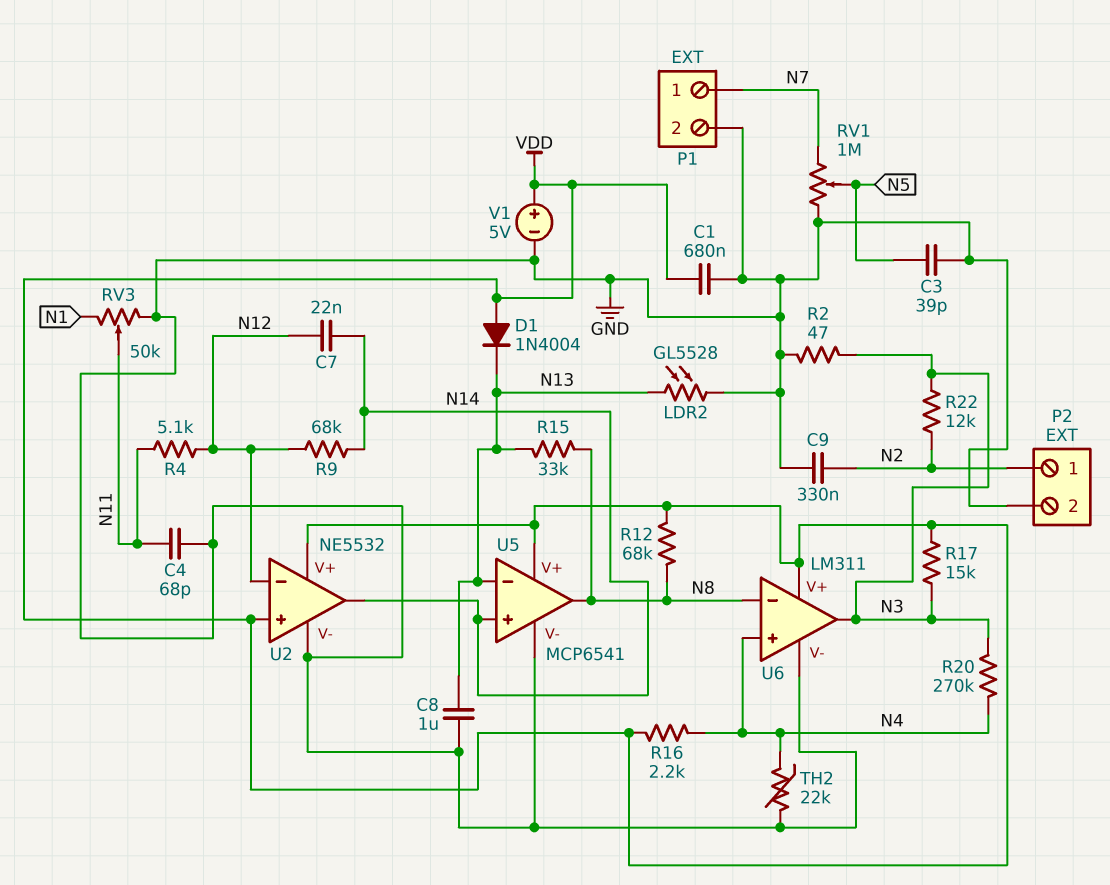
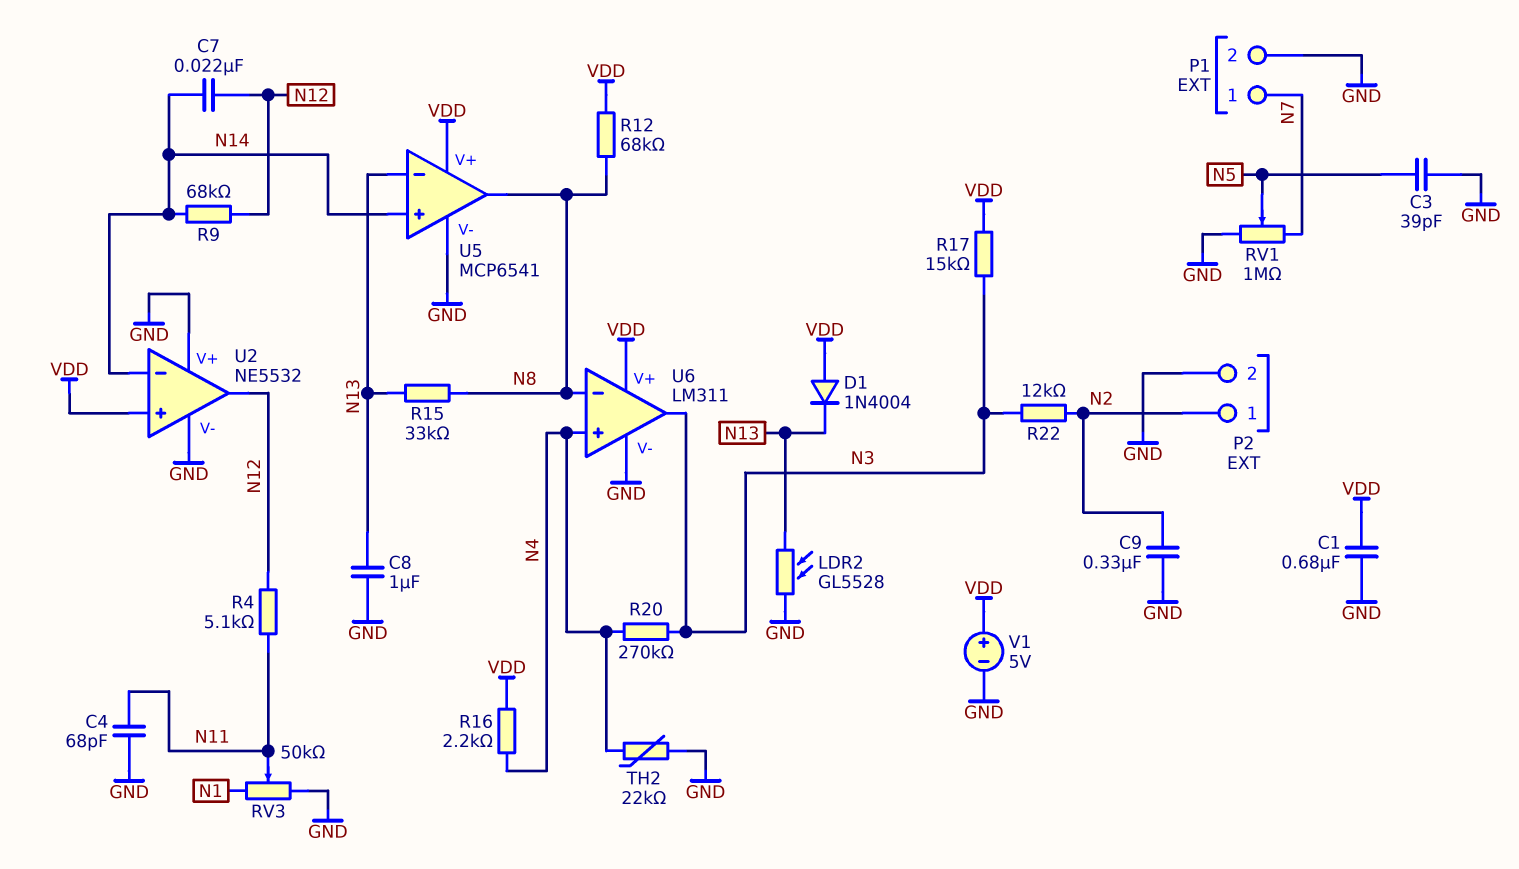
R2: 47 (GND, N3) -> none
U2 pin V+: VDD -> GND
U2 pin in-: N12 -> N14
U2 pin out: N14 -> N12

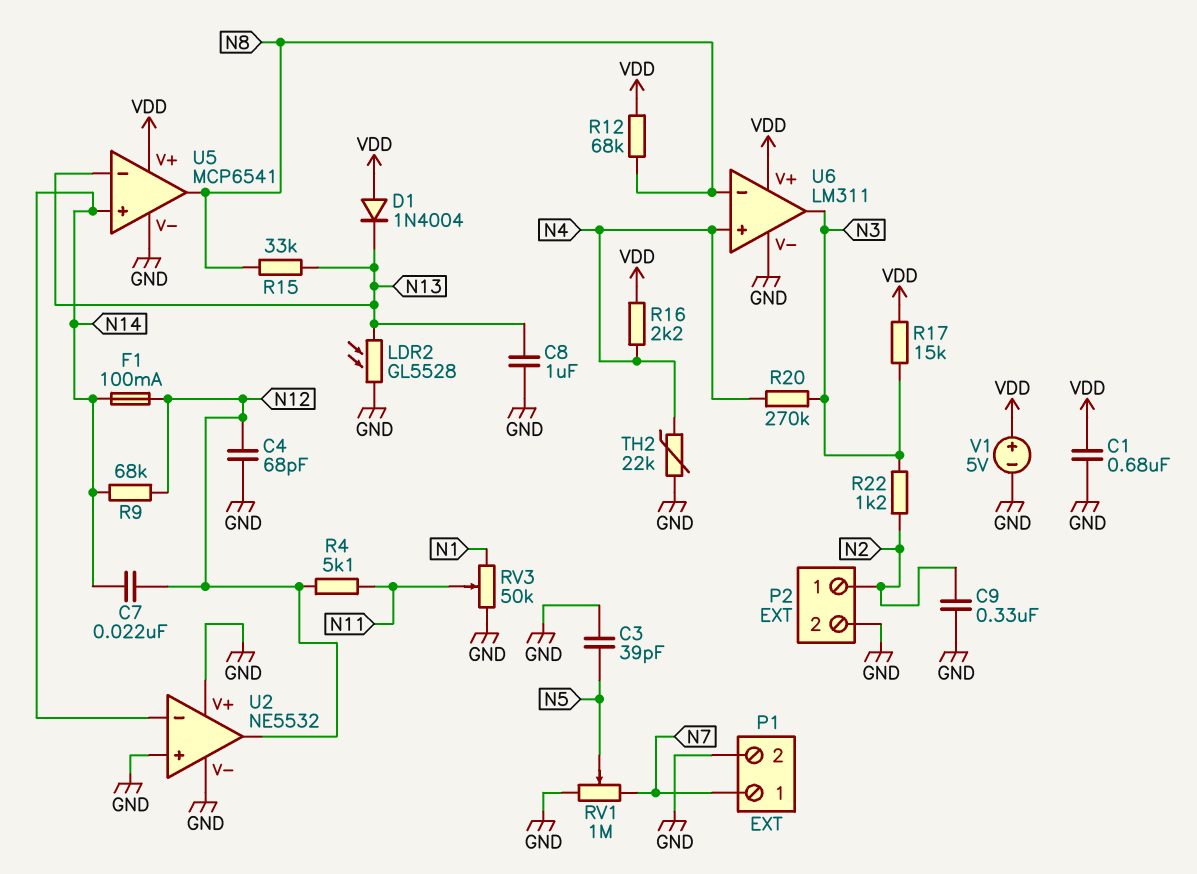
C4: 68pF (GND, N11) -> 68pF (GND, N12)
F1: none -> 100mA (N12, N14)
R22: 12k (N2, N3) -> 1.2k (N2, N3)
U2 pin in+: VDD -> GND

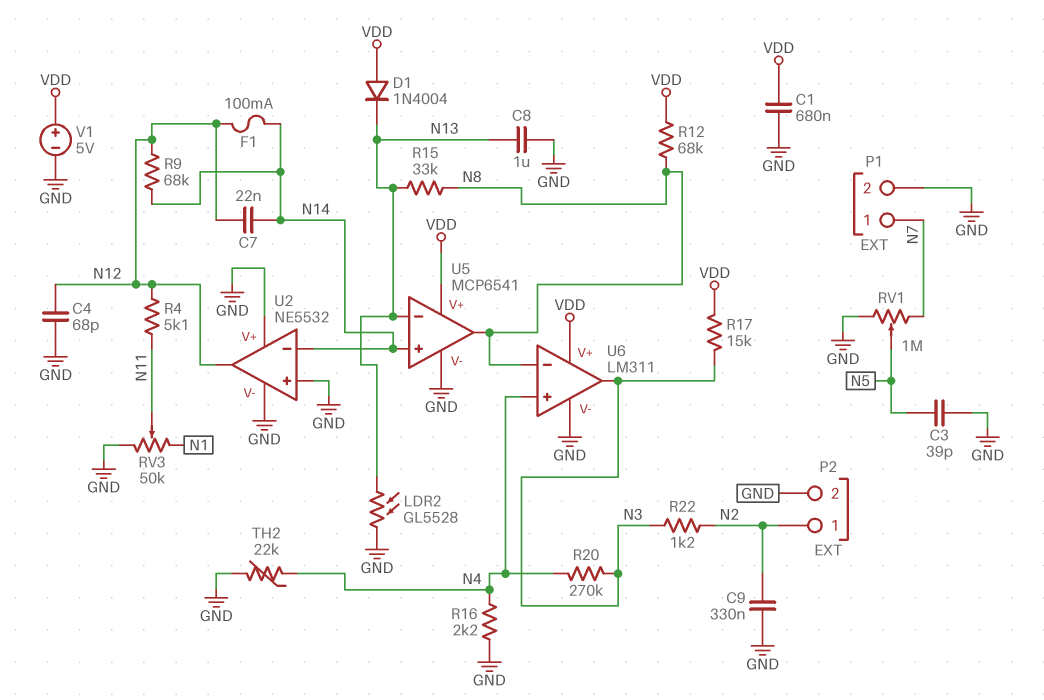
R16: 2.2k (N4, VDD) -> 2.2k (GND, N4)

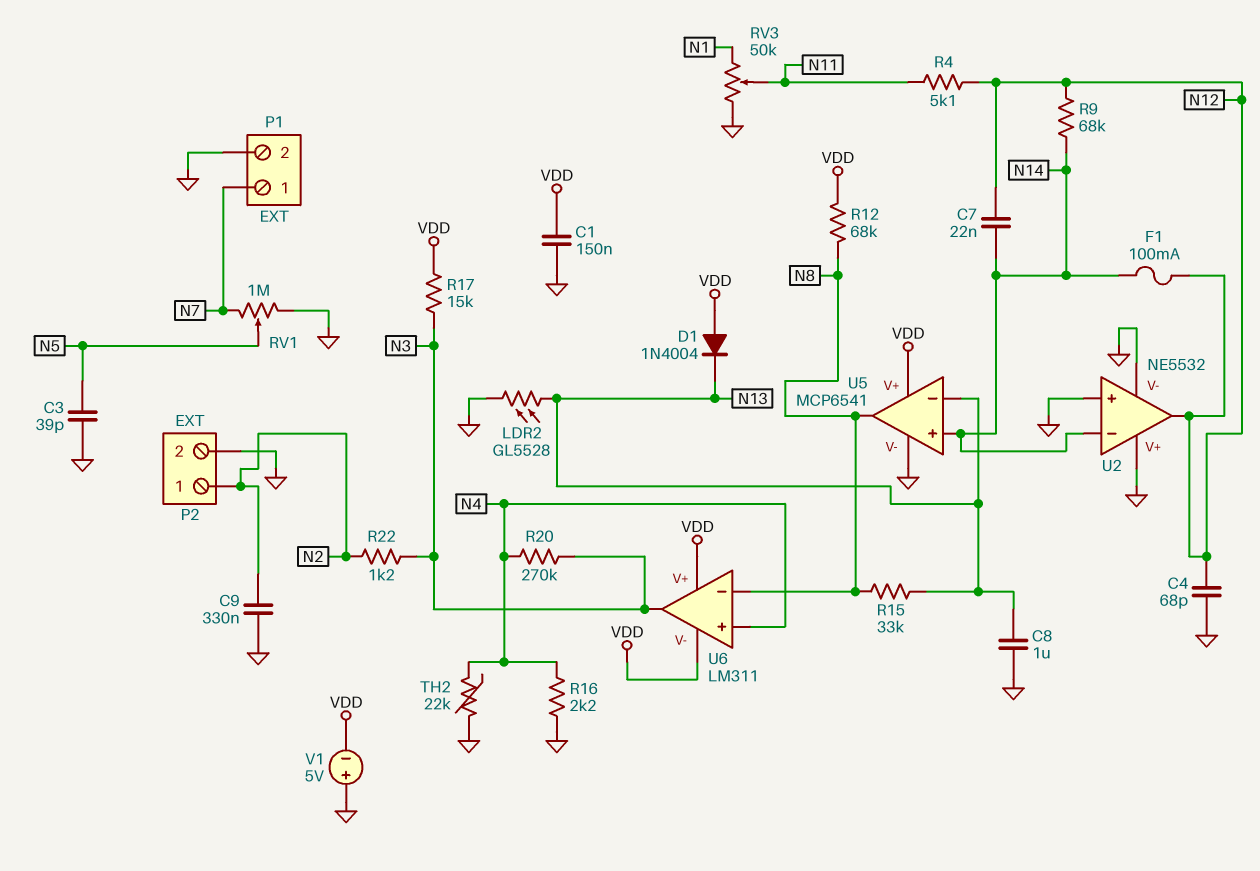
C1: 680nF (GND, VDD) -> 150nF (GND, VDD)
U6 pin V-: GND -> VDD
V1: 5V (plus VDD, minus GND) -> 5V (plus GND, minus VDD)

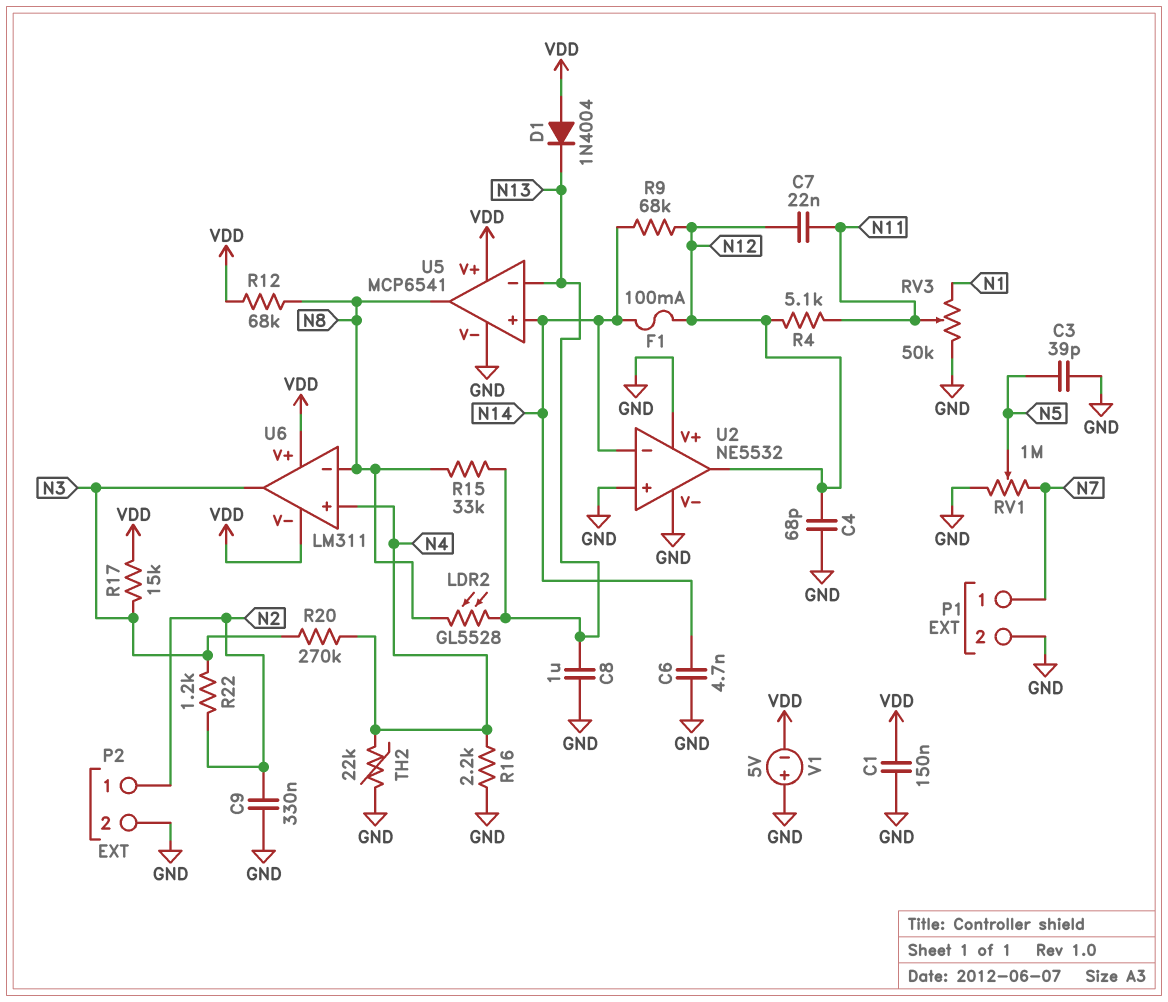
C6: none -> 4.7nF (GND, N14)
C7: 22nF (N12, N14) -> 22nF (N11, N12)
LDR2: GL5528 (GND, N13) -> GL5528 (N8, N13)

